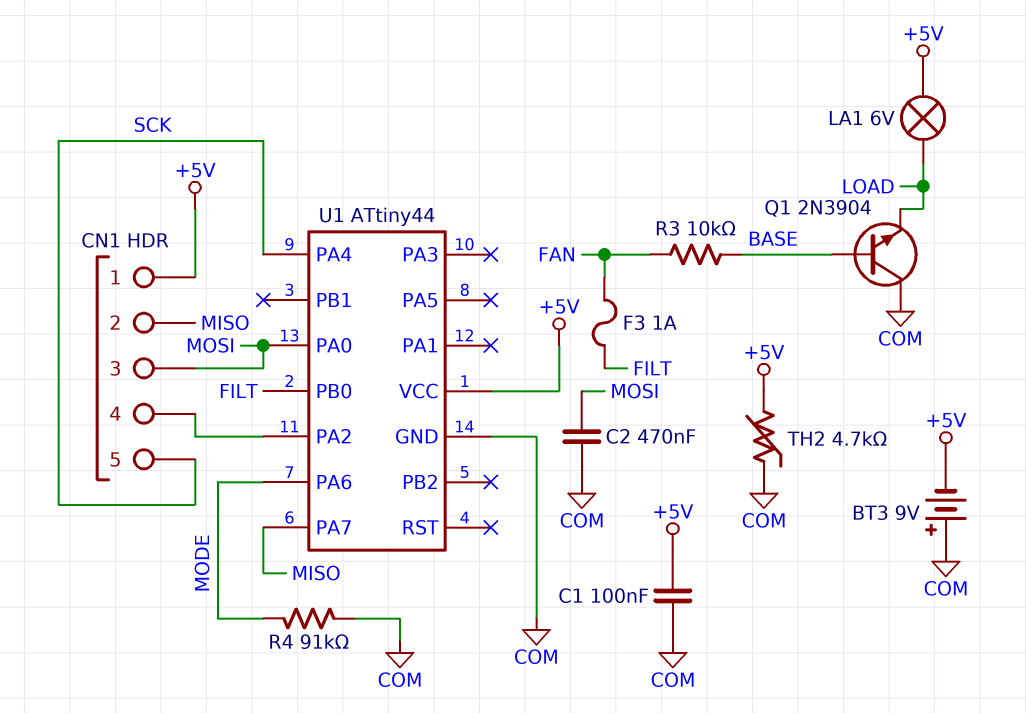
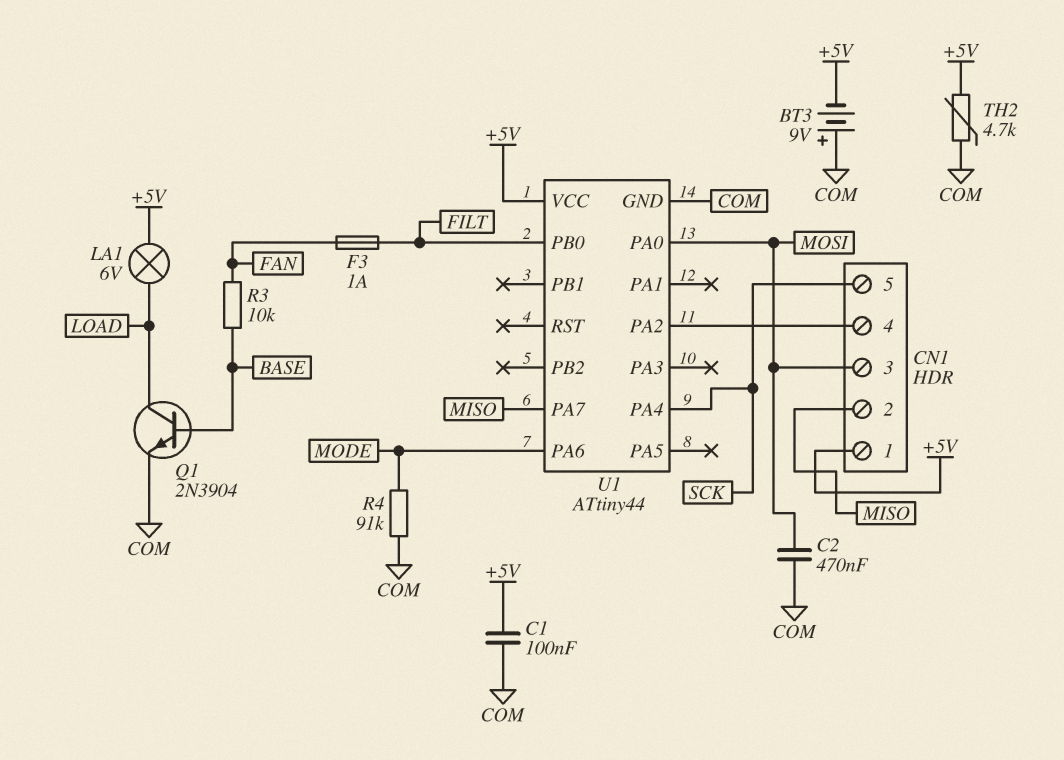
Q1: NPN 2N3904 (B BASE, C COM, E LOAD) -> NPN 2N3904 (B BASE, C LOAD, E COM)

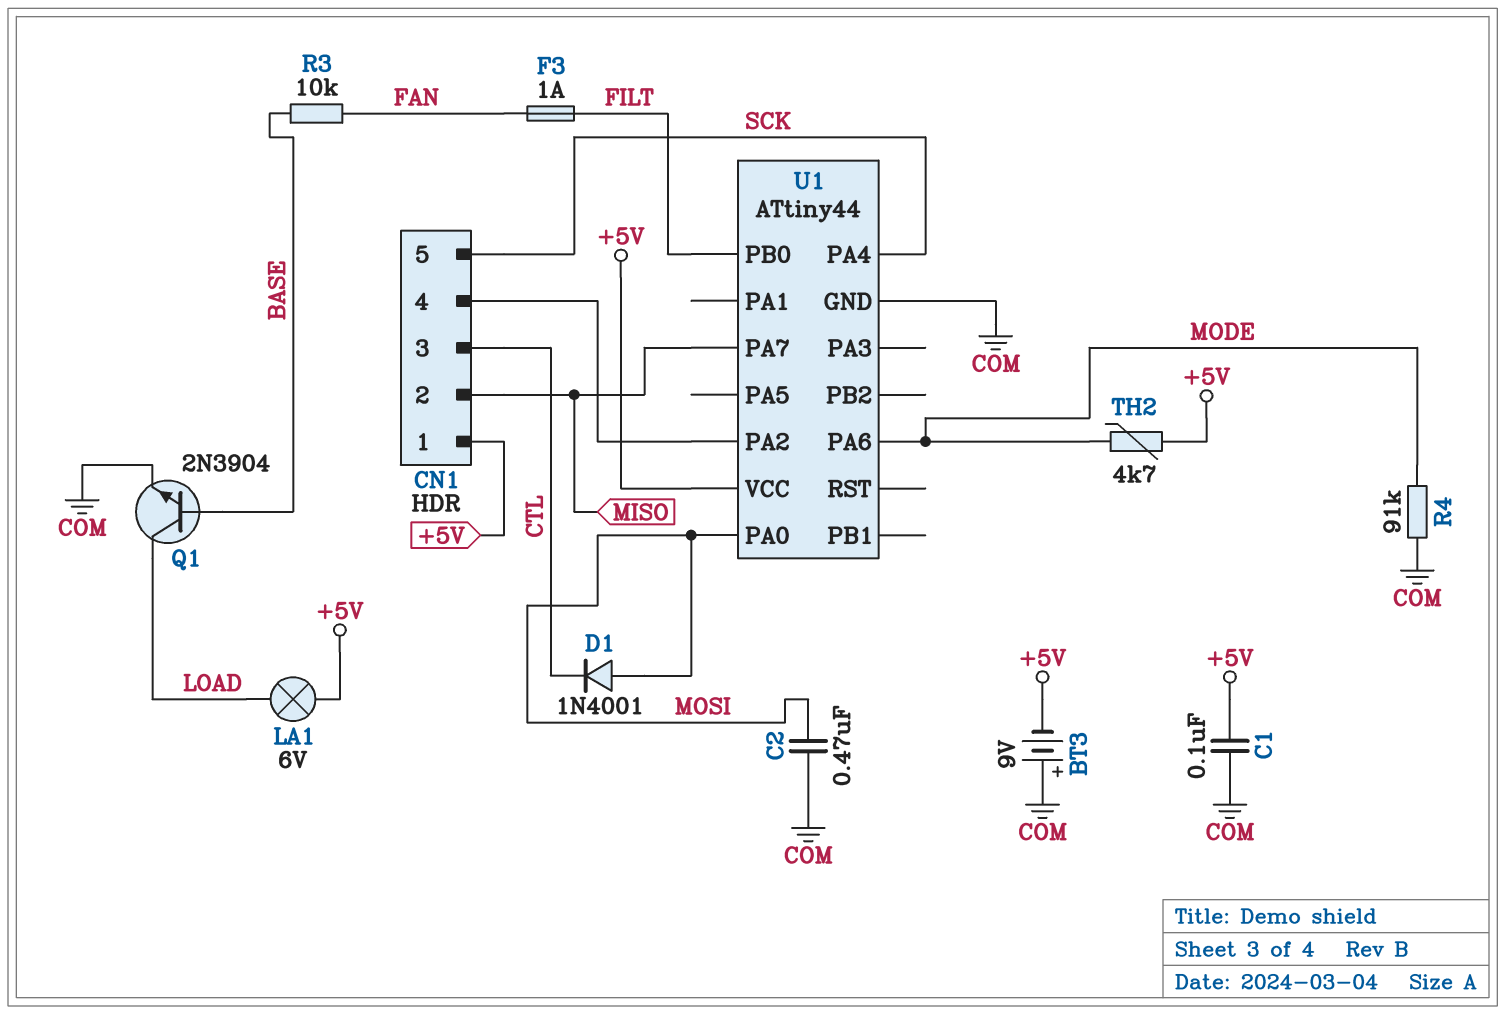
CN1 pin 3: MOSI -> CTL
D1: none -> diode 1N4001 (A MOSI, K CTL)
TH2: 4.7k (+5V, COM) -> 4.7k (+5V, MODE)

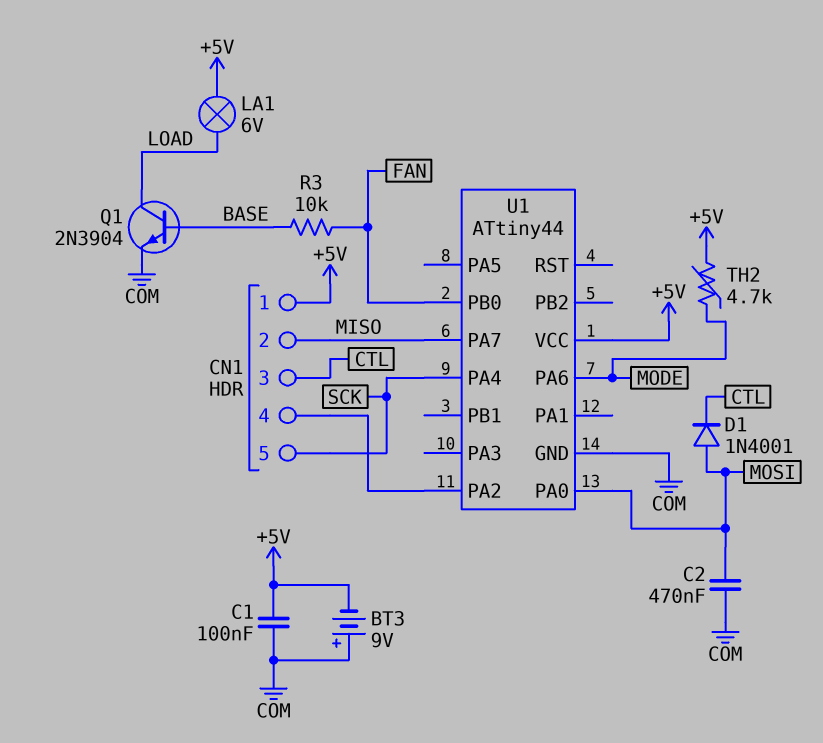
F3: 1A (FAN, FILT) -> none
R4: 91k (COM, MODE) -> none
U1 pin PB0: FILT -> FAN

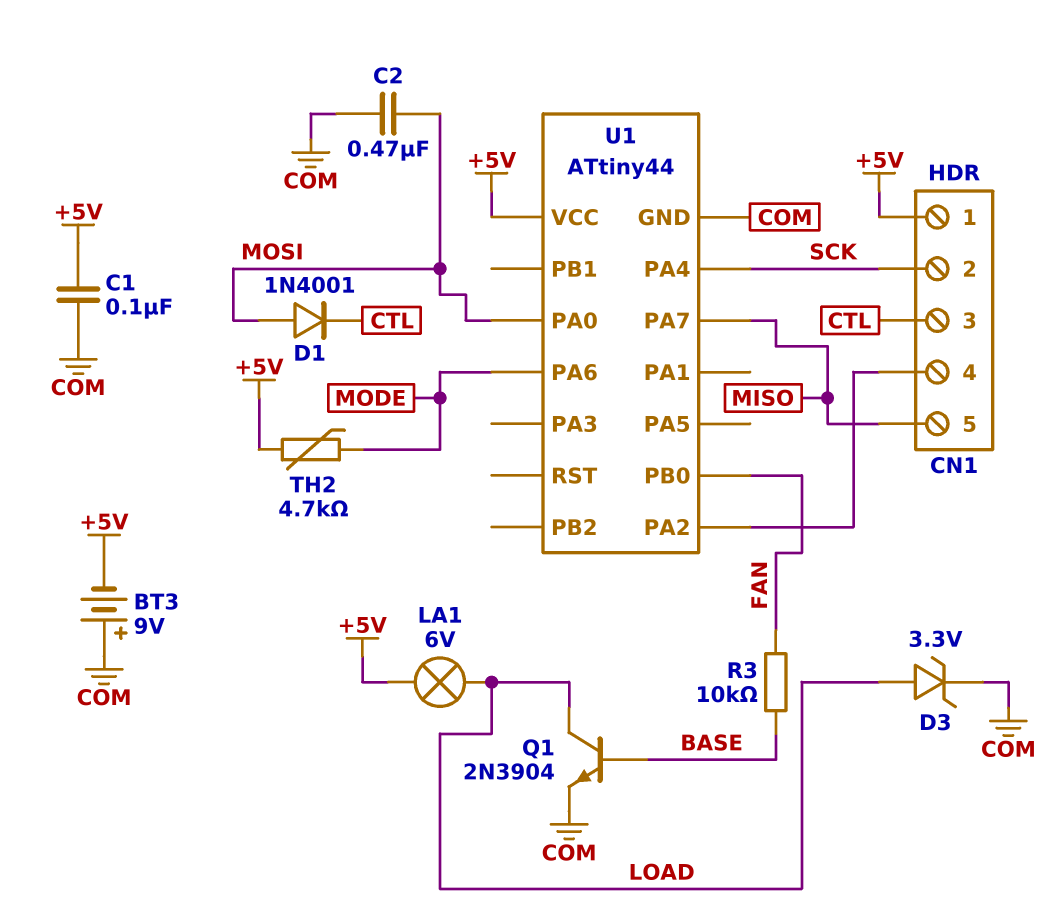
CN1 pin 2: MISO -> SCK
CN1 pin 5: SCK -> MISO
D3: none -> zener 3.3V (A LOAD, K COM)

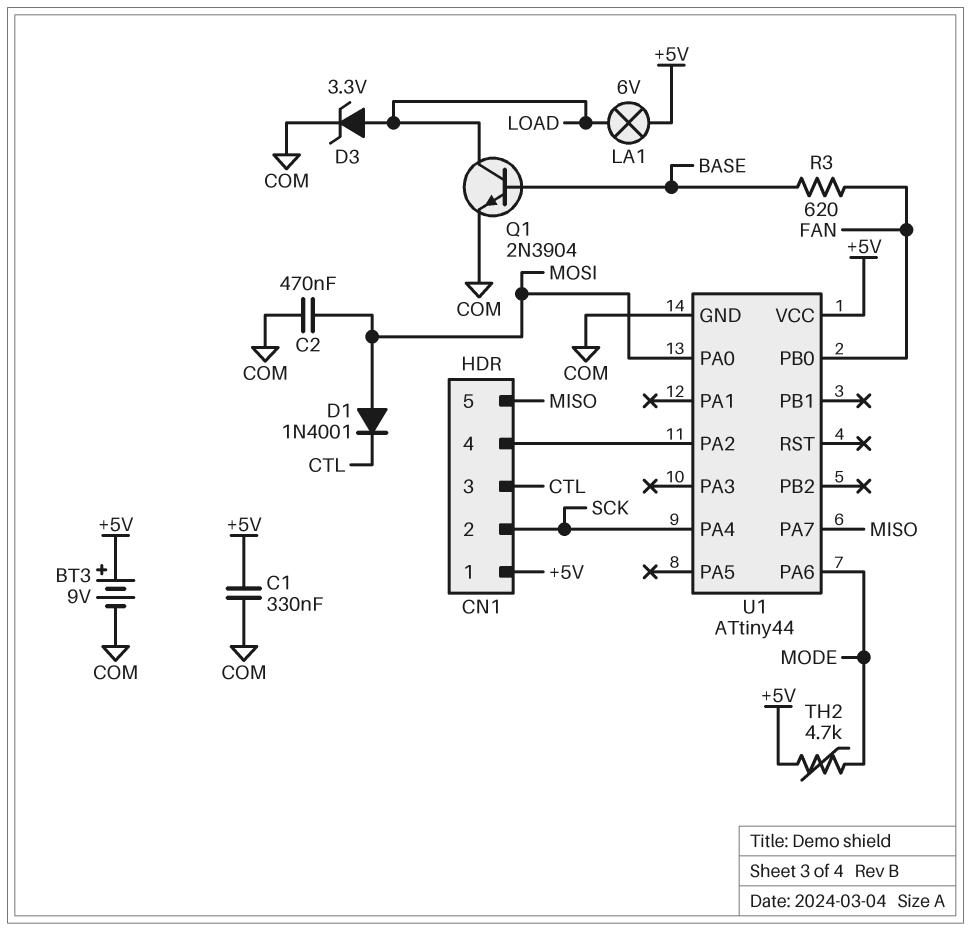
BT3: 9V (plus COM, minus +5V) -> 9V (plus +5V, minus COM)
C1: 100nF (+5V, COM) -> 330nF (+5V, COM)
R3: 10k (BASE, FAN) -> 620 (BASE, FAN)

